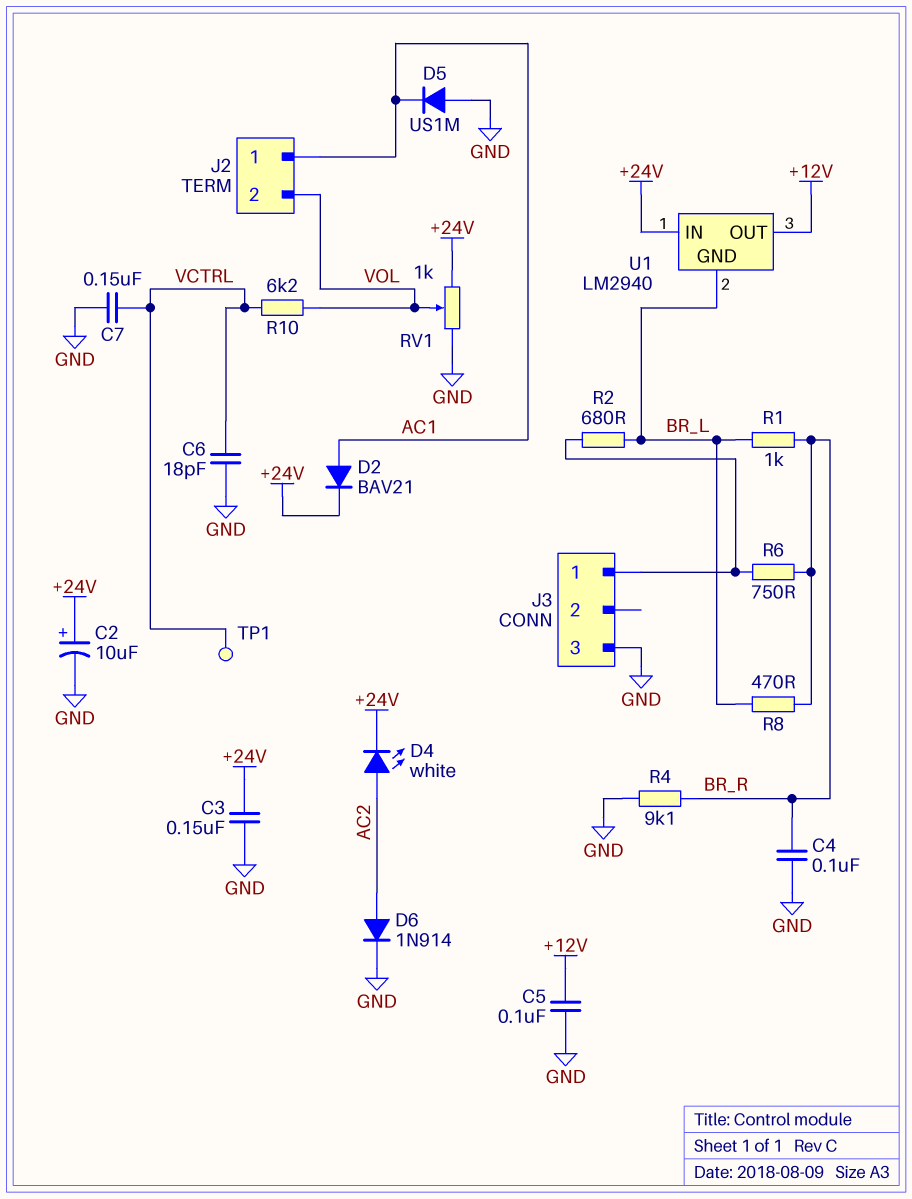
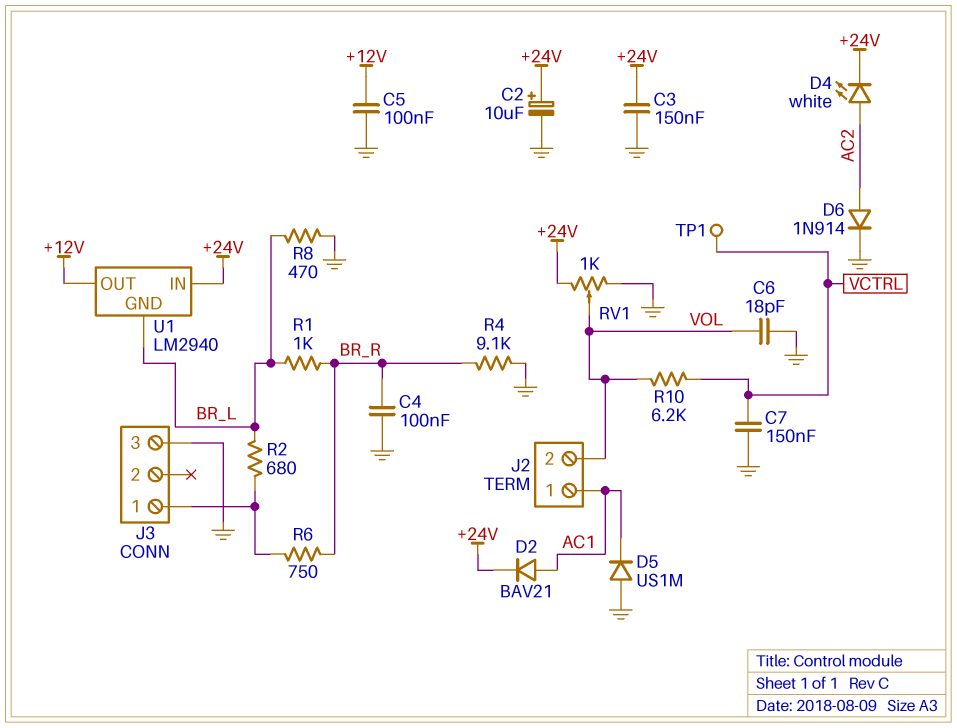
C6: 18pF (GND, VCTRL) -> 18pF (GND, VOL)
R8: 470 (BR_L, BR_R) -> 470 (BR_L, GND)

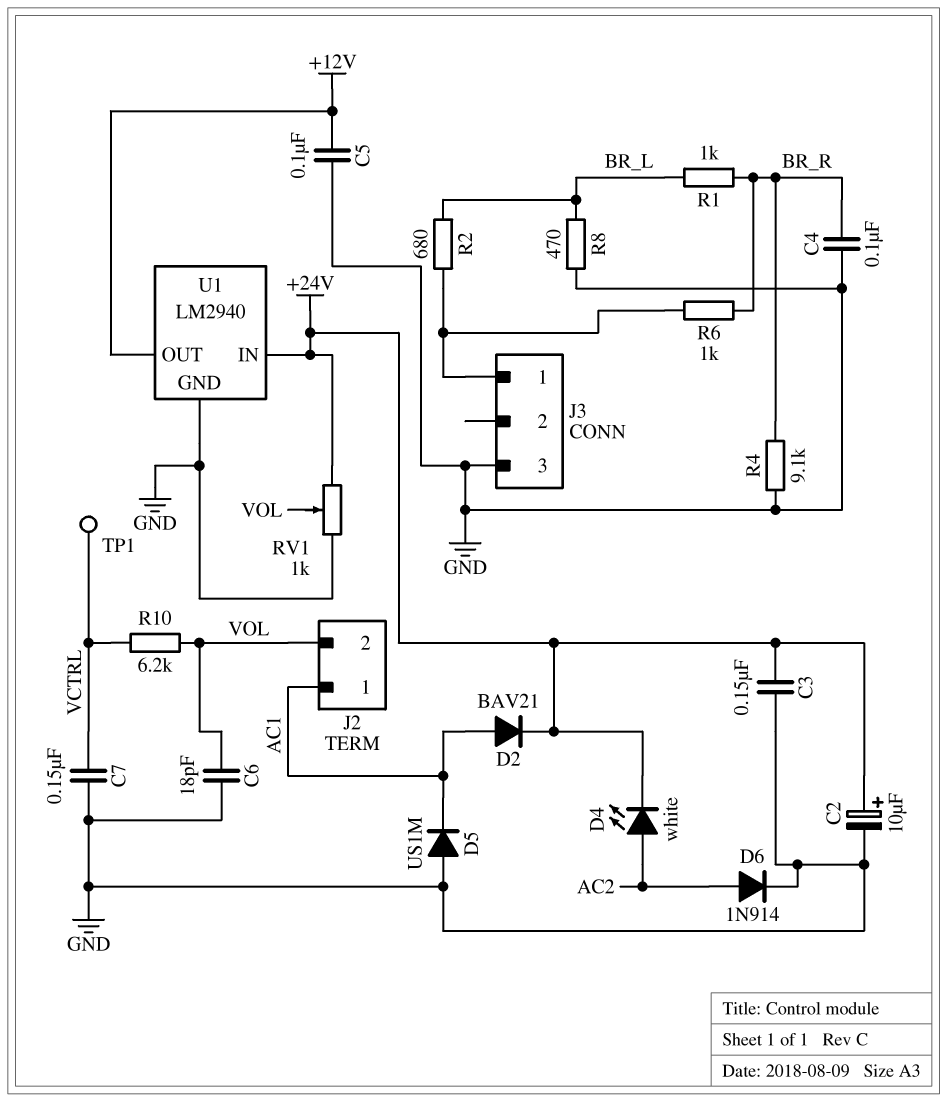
R6: 750 (BR_R, J3/1) -> 1k (BR_R, J3/1)
U1 pin GND: BR_L -> GND

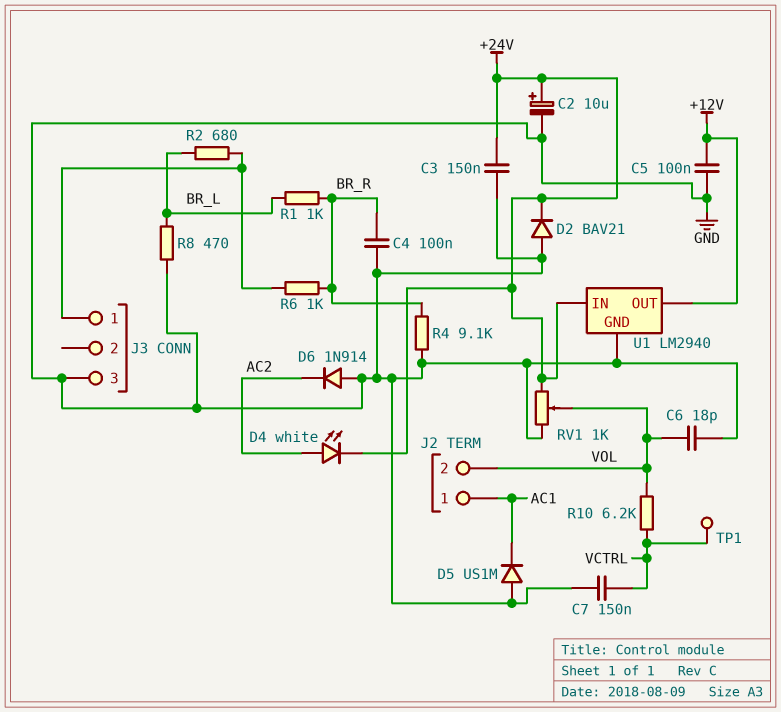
D2: diode BAV21 (A AC1, K +24V) -> diode BAV21 (A GND, K +24V)
D6: diode 1N914 (A AC2, K GND) -> diode 1N914 (A GND, K AC2)

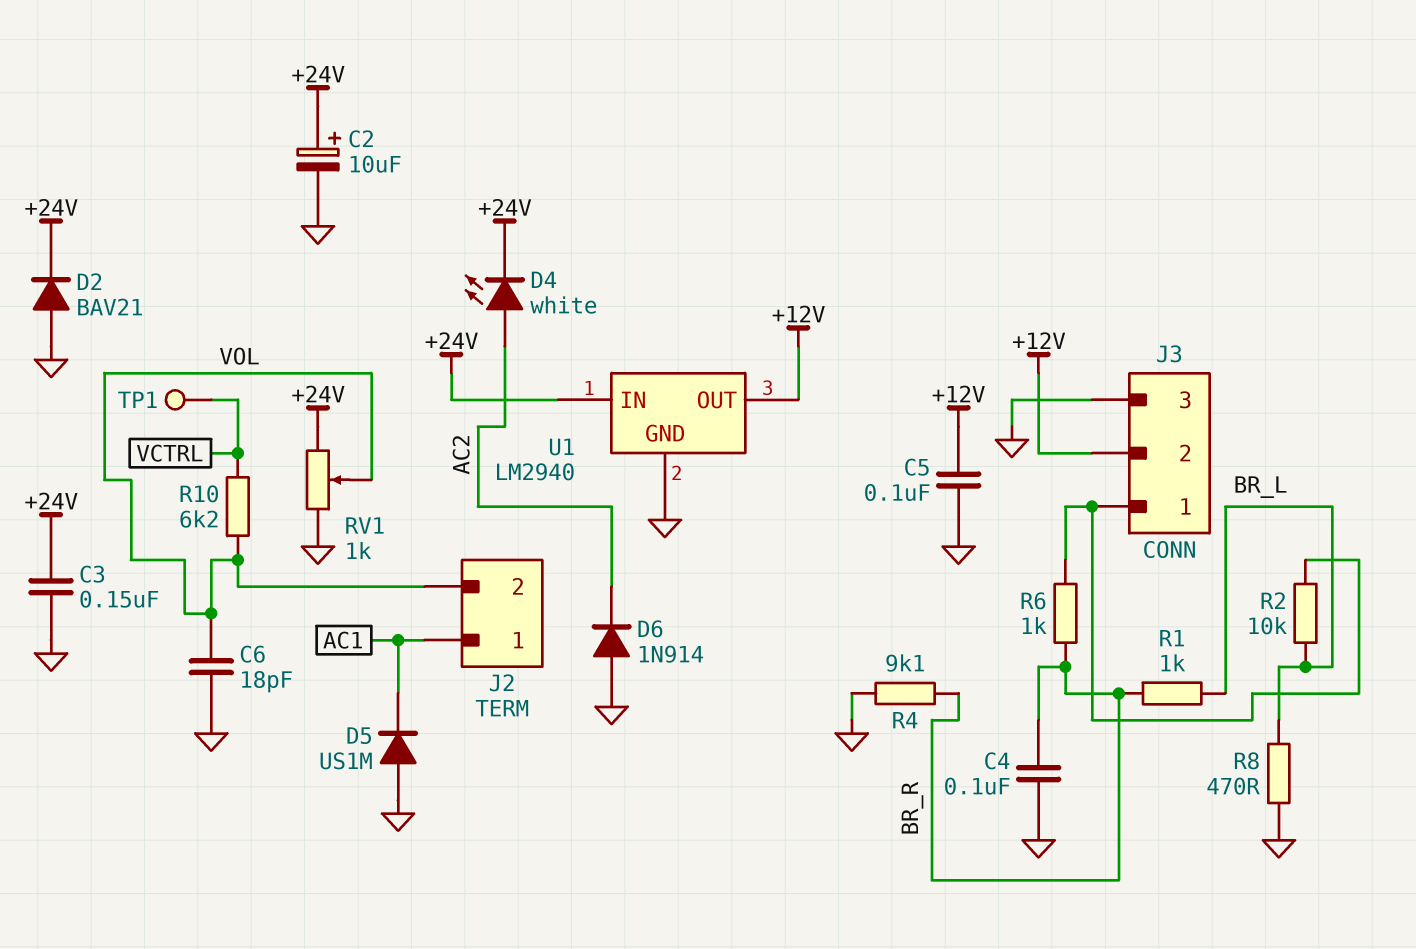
C7: 150nF (GND, VCTRL) -> none
J3 pin 2: none -> +12V
R2: 680 (BR_L, J3/1) -> 10k (BR_L, J3/1)

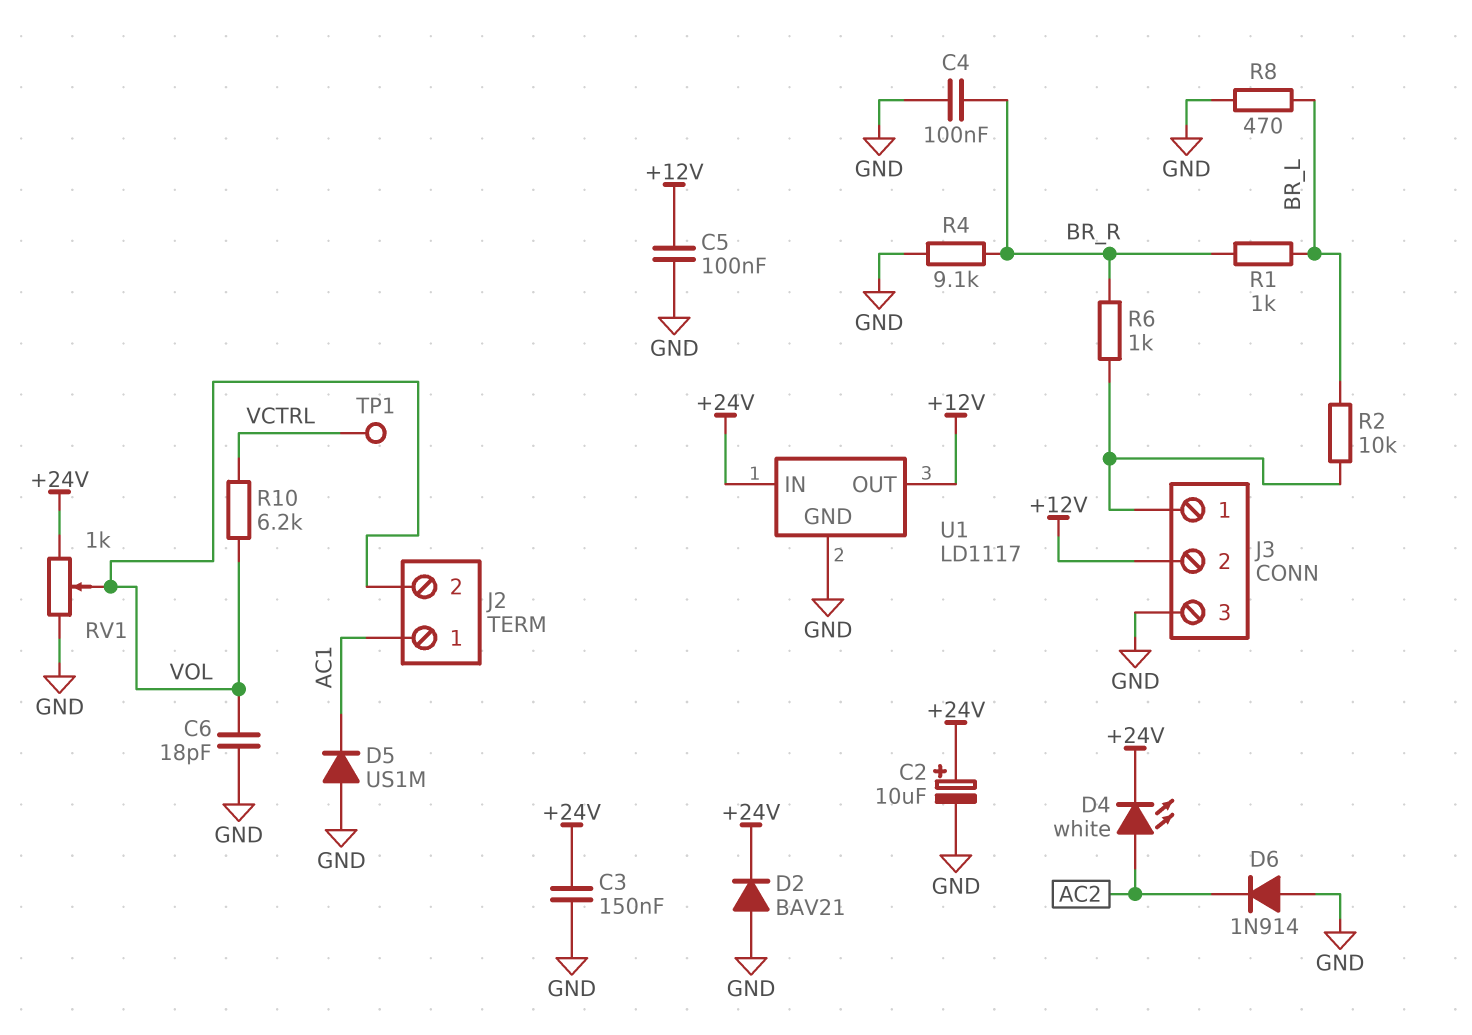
U1: LM2940 -> LD1117

